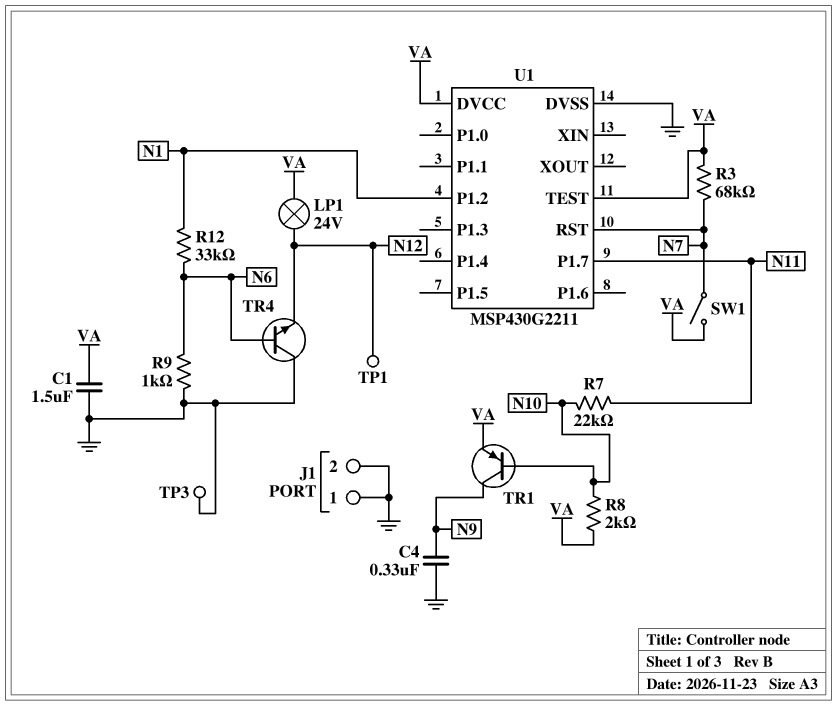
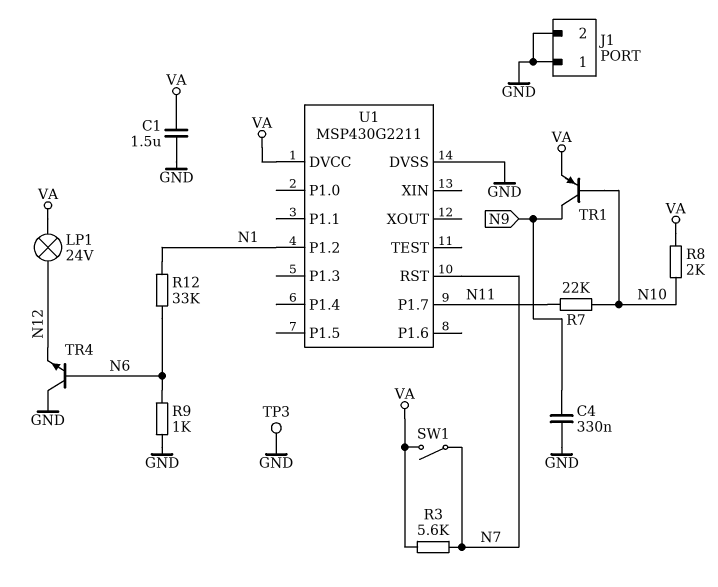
R3: 68k (N7, VA) -> 5.6k (N7, VA)
TP1: test point (N12) -> none
U1 pin TEST: VA -> none

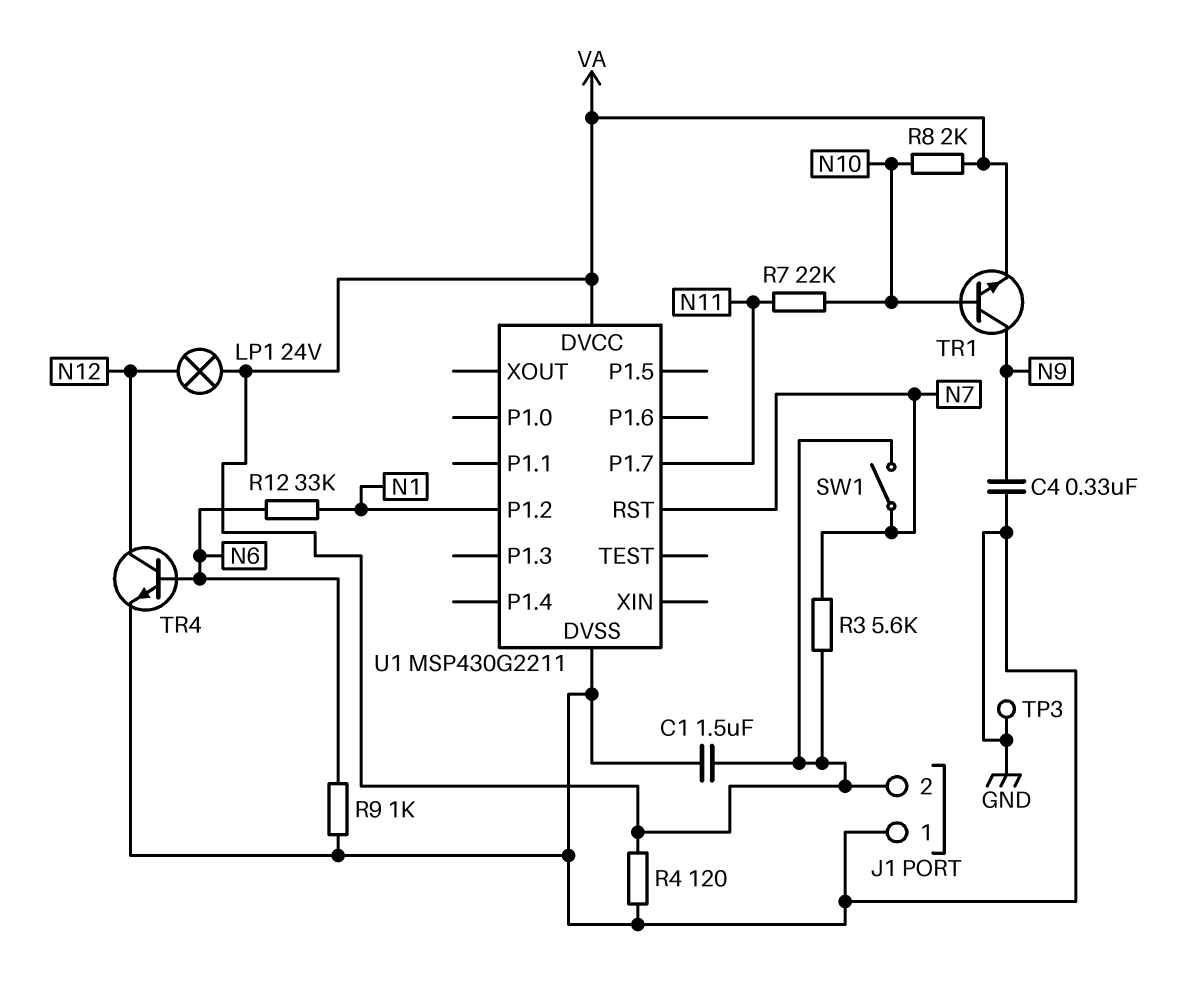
J1 pin 2: GND -> VA
R4: none -> 120 (GND, VA)
TR1: PNP (B N10, C N9, E VA) -> NPN (B N10, C N9, E VA)
TR4: NPN (B N6, C GND, E N12) -> NPN (B N6, C N12, E GND)

